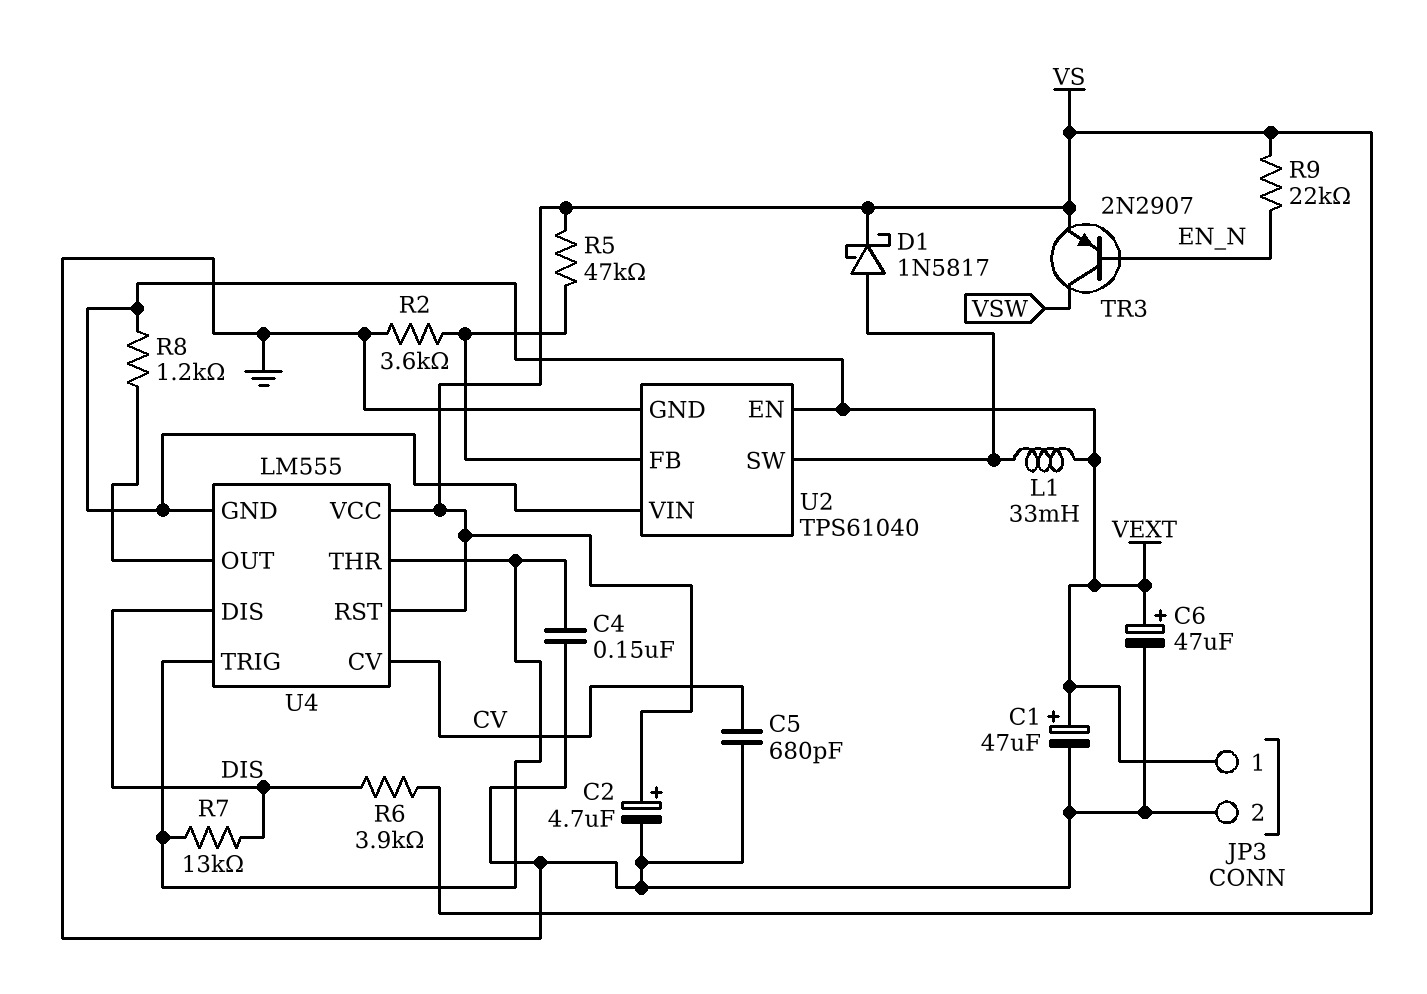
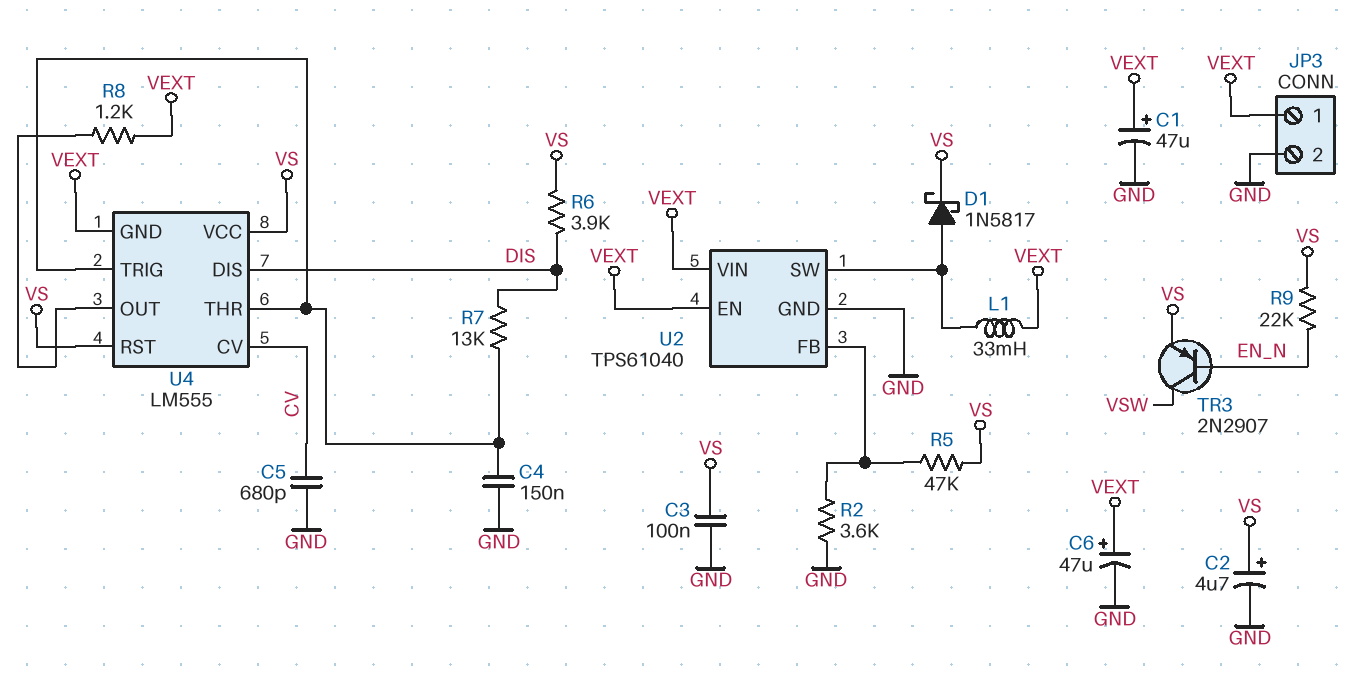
C3: none -> 100nF (GND, VS)

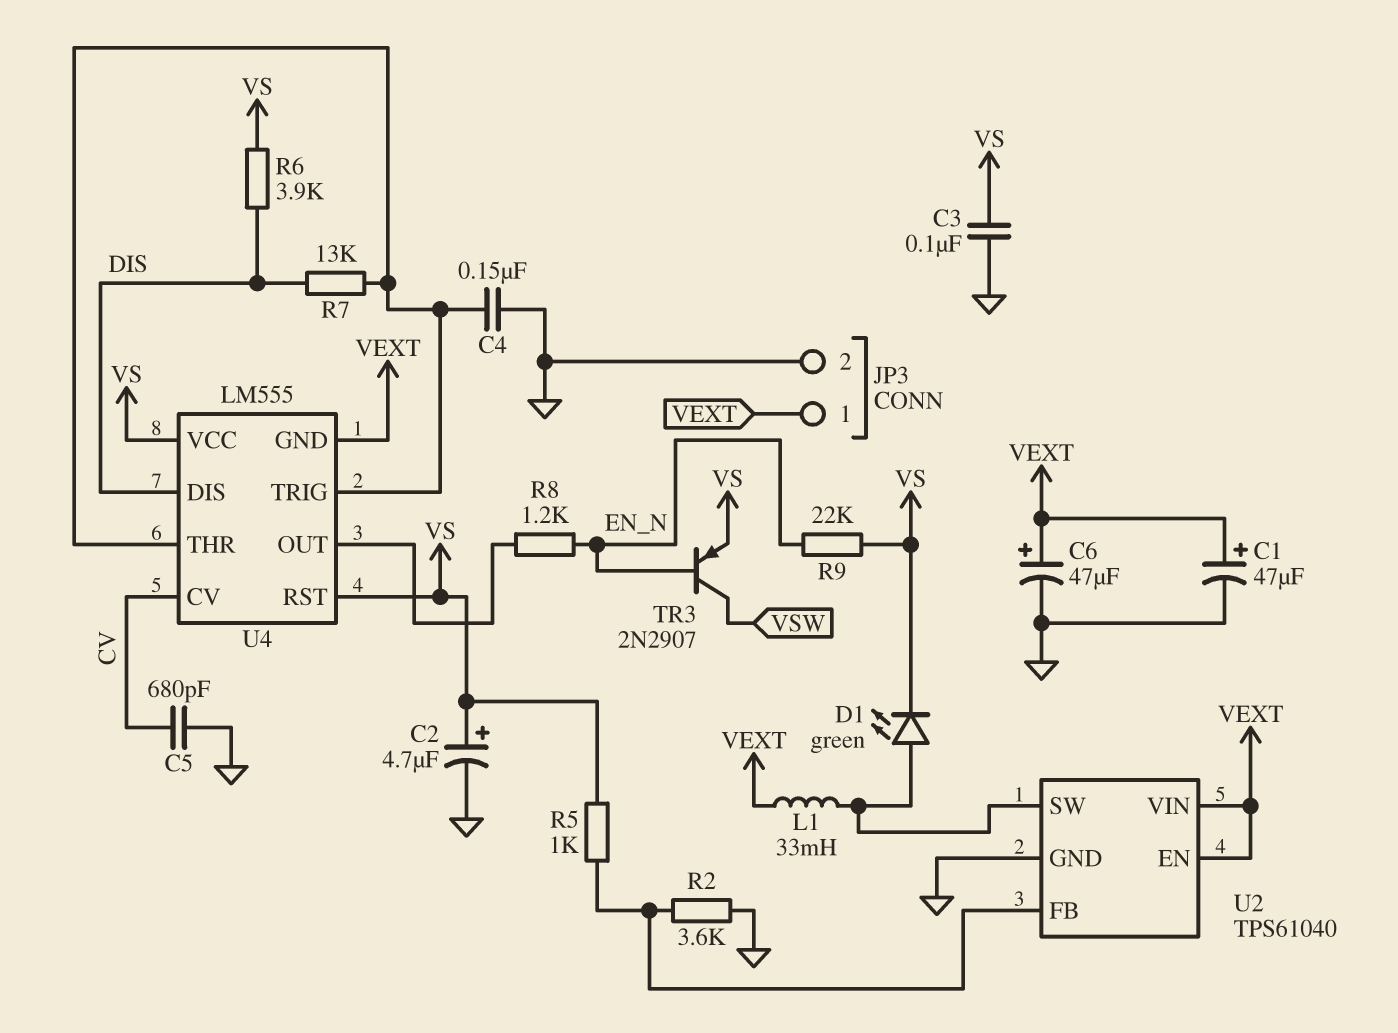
D1: schottky 1N5817 (A U2/SW, K VS) -> LED green (A U2/SW, K VS)
R5: 47k (U2/FB, VS) -> 1k (U2/FB, VS)
R8: 1.2k (U4/OUT, VEXT) -> 1.2k (EN_N, U4/OUT)

